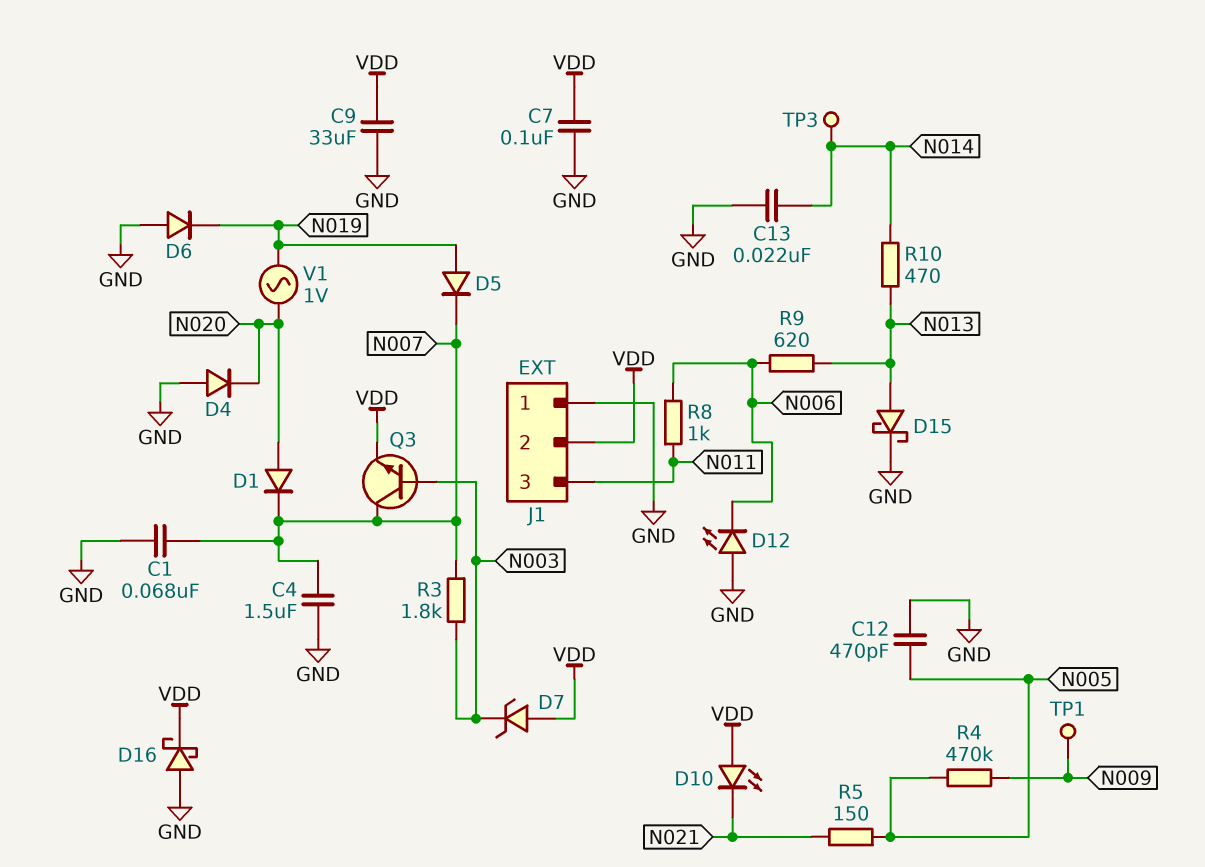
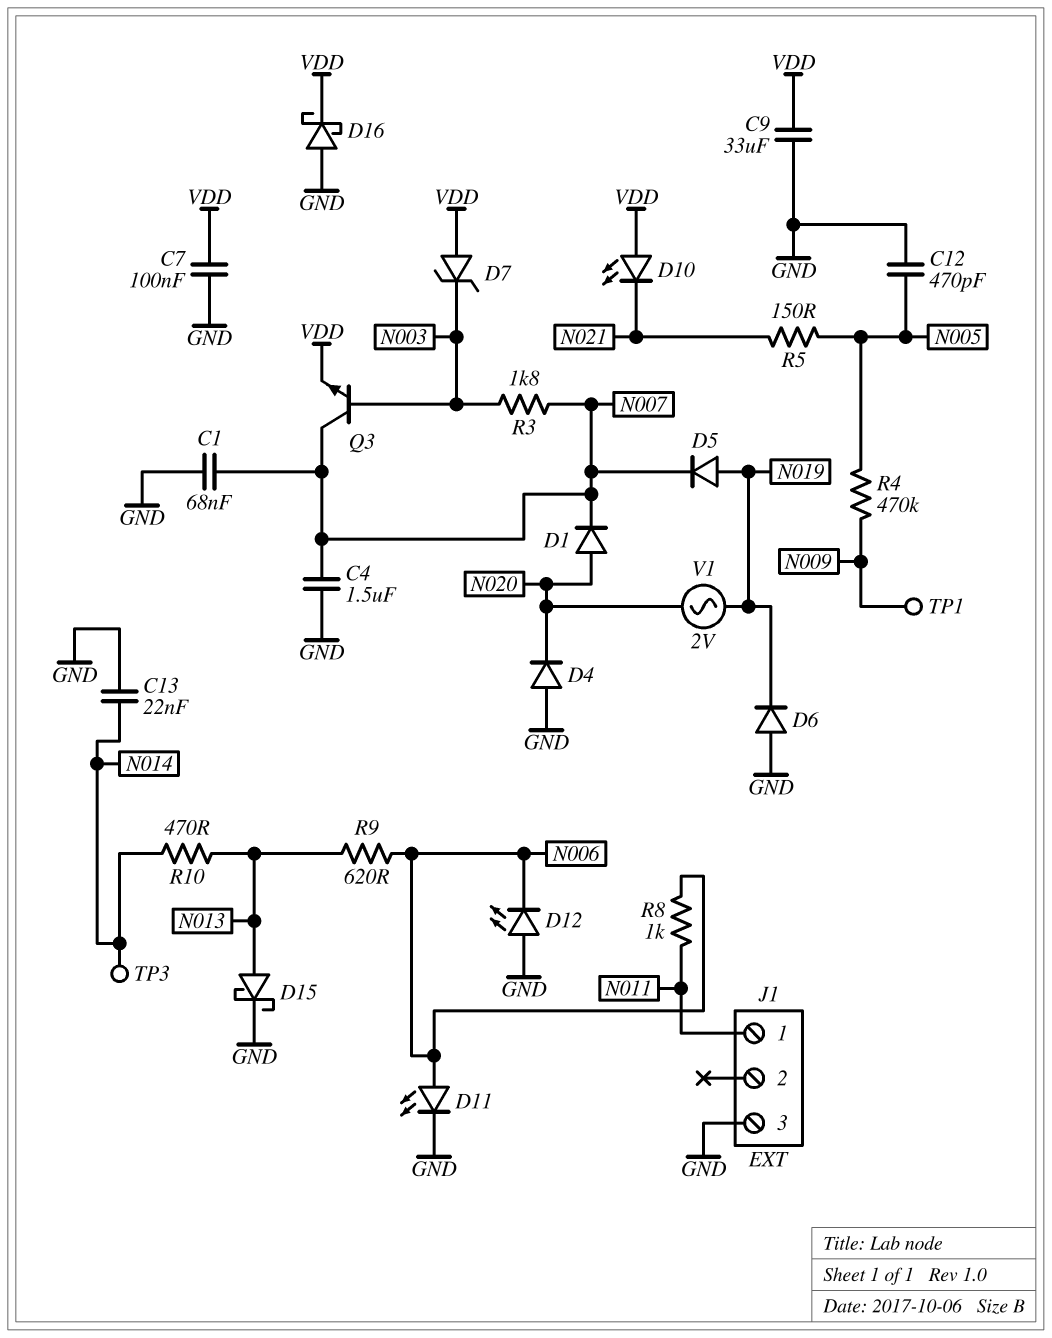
D11: none -> LED (A N006, K GND)
J1 pin 1: GND -> N011
J1 pin 2: VDD -> none
J1 pin 3: N011 -> GND
V1: AC 1V (N019, N020) -> AC 2V (N019, N020)

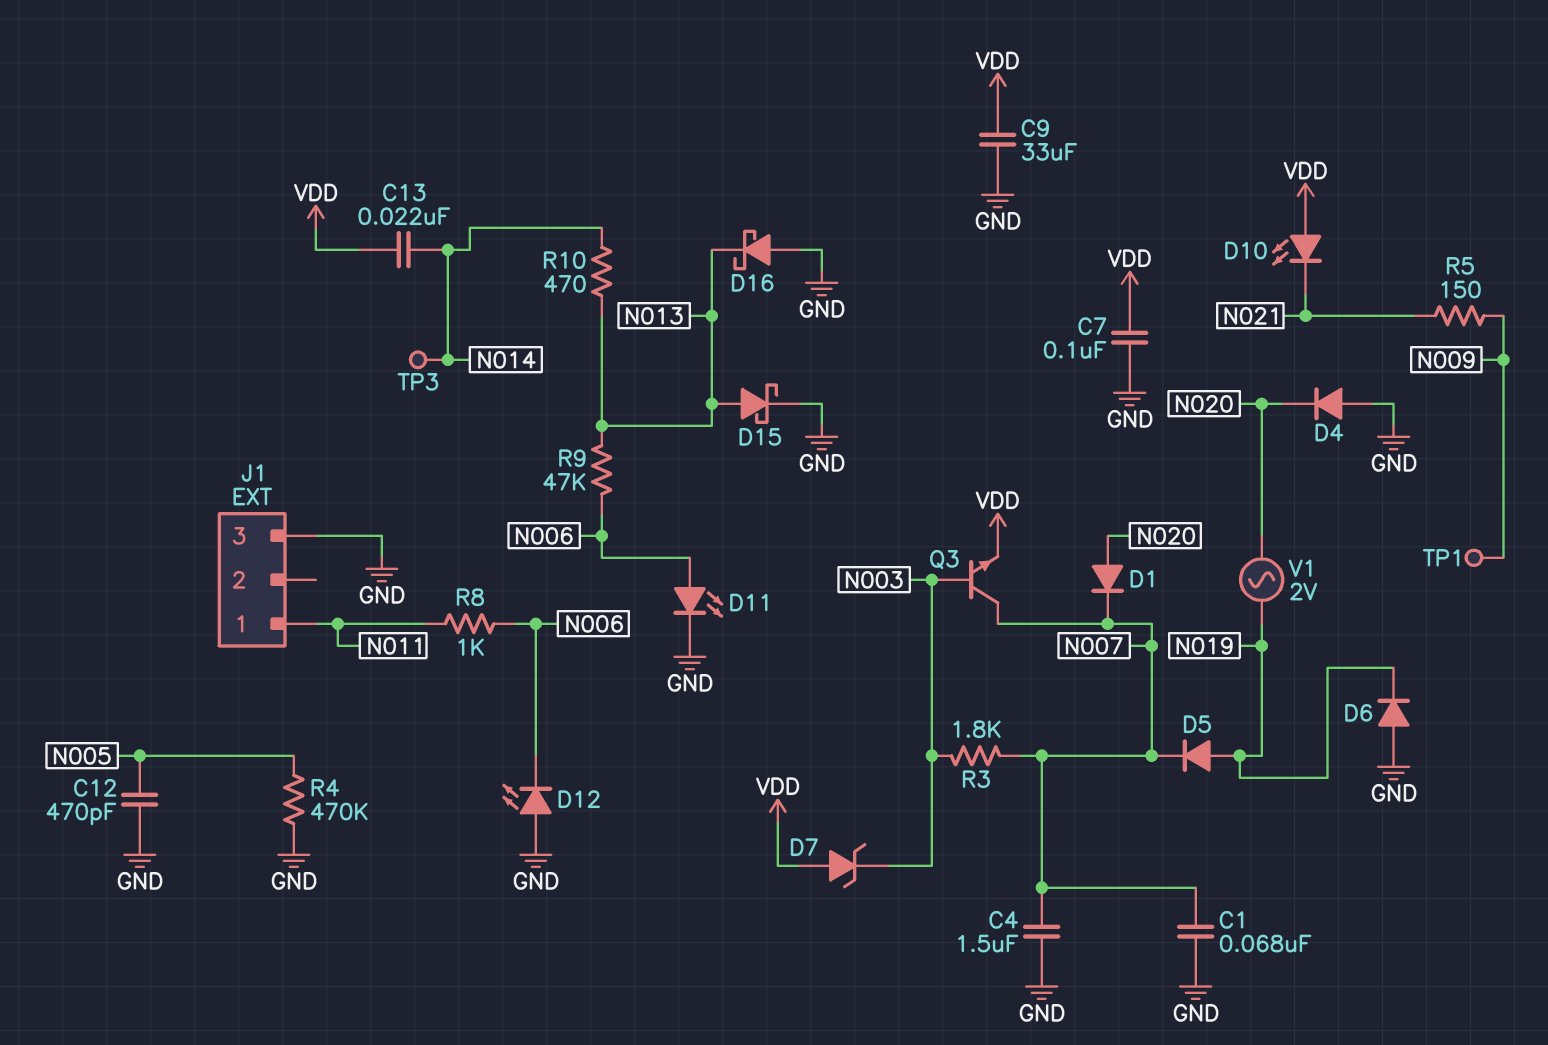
C13: 22nF (GND, N014) -> 22nF (N014, VDD)
D16: schottky (A GND, K VDD) -> schottky (A GND, K N013)
R4: 470k (N005, N009) -> 470k (GND, N005)
R5: 150 (N005, N021) -> 150 (N009, N021)
R9: 620 (N006, N013) -> 47k (N006, N013)

